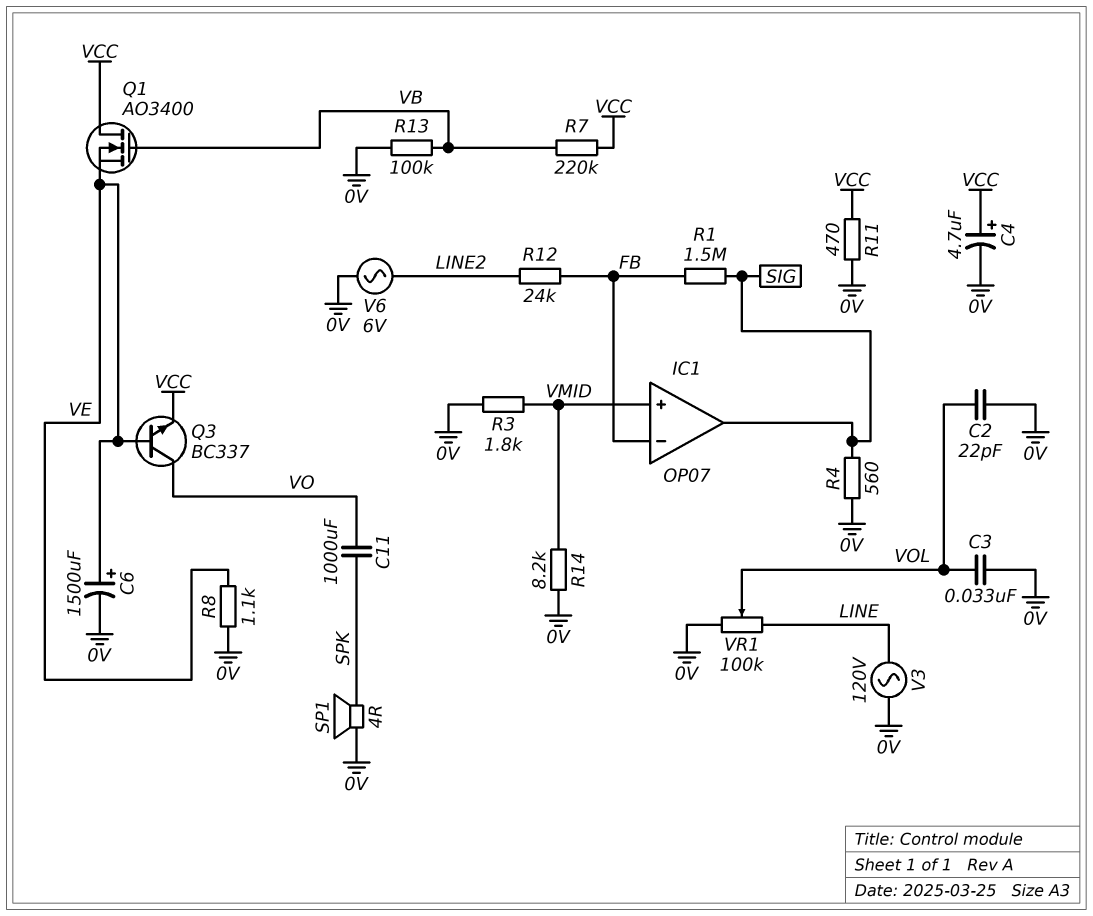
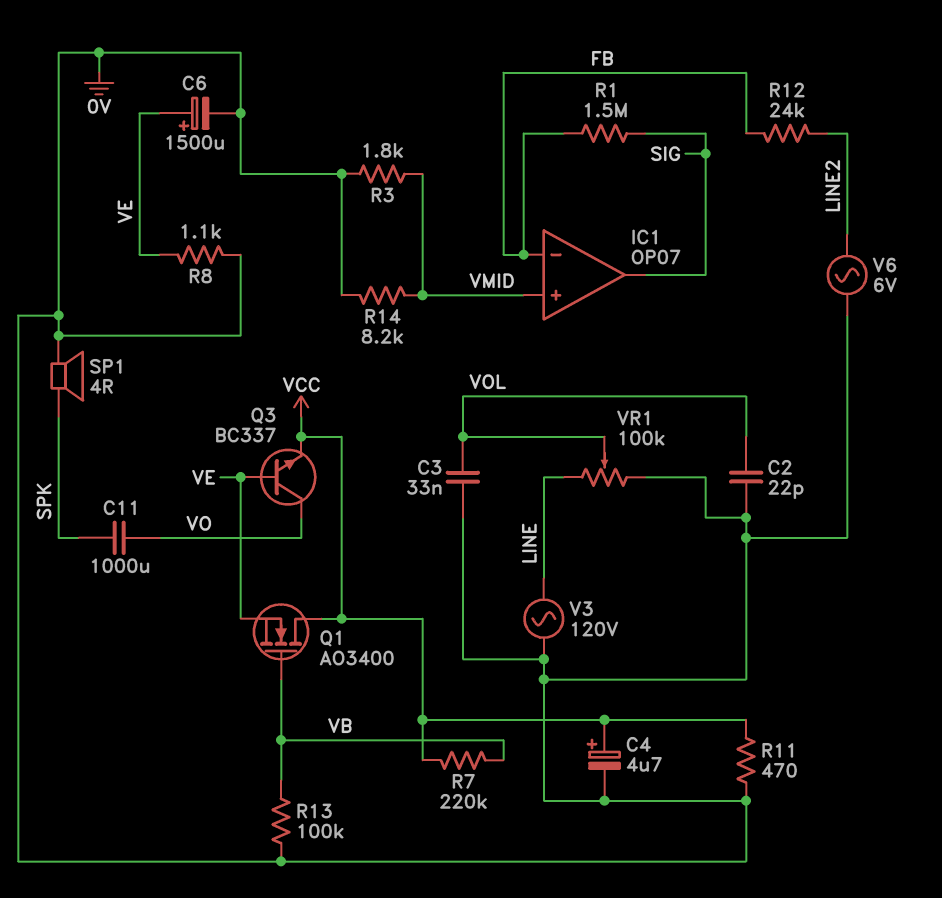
R4: 560 (0V, SIG) -> none

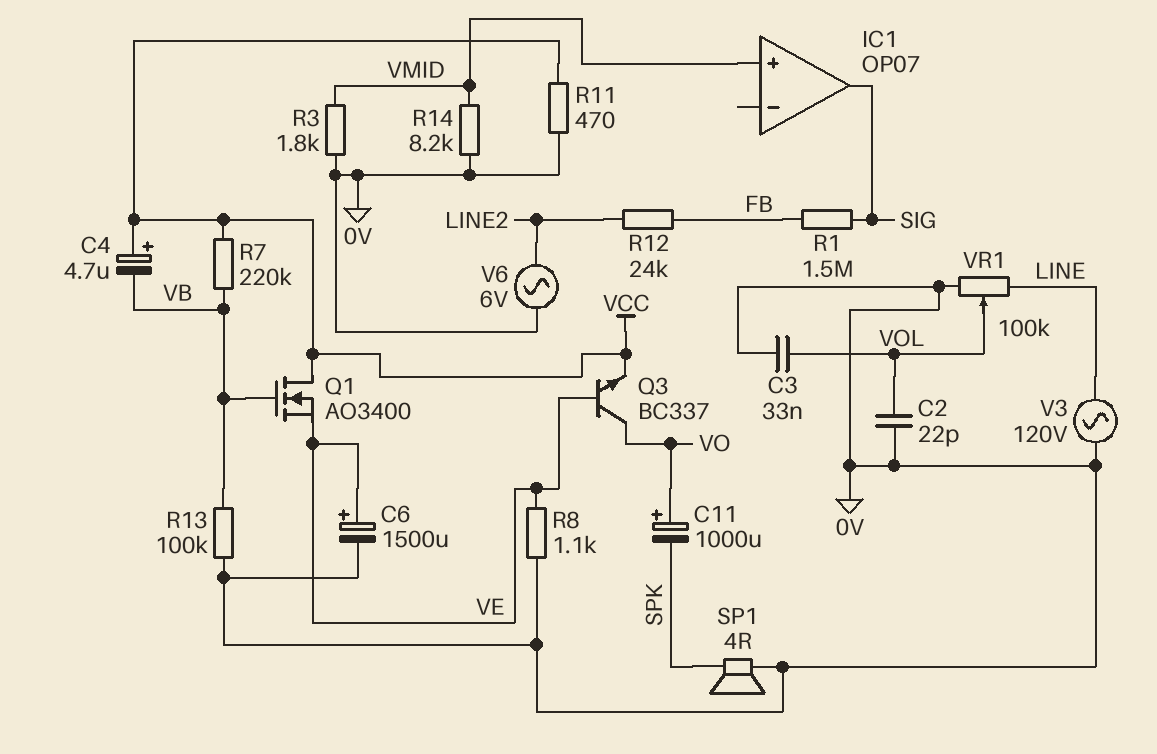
C4: 4.7uF (plus VCC, minus 0V) -> 4.7uF (plus VCC, minus VB)
C11: 1000uF (SPK, VO) -> 1000uF (plus VO, minus SPK)
IC1 pin in-: FB -> none

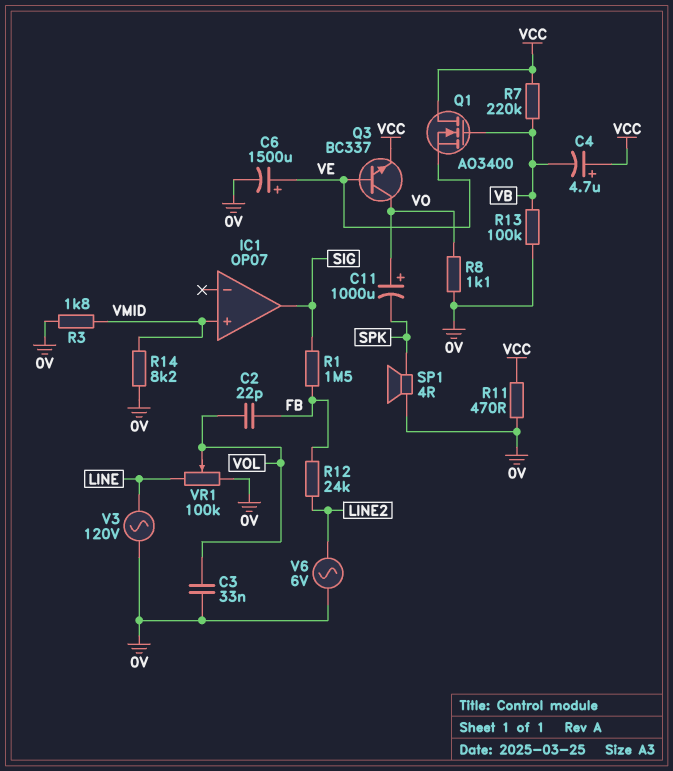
C2: 22pF (0V, VOL) -> 22pF (FB, VOL)
R8: 1.1k (0V, VE) -> 1.1k (0V, VO)

